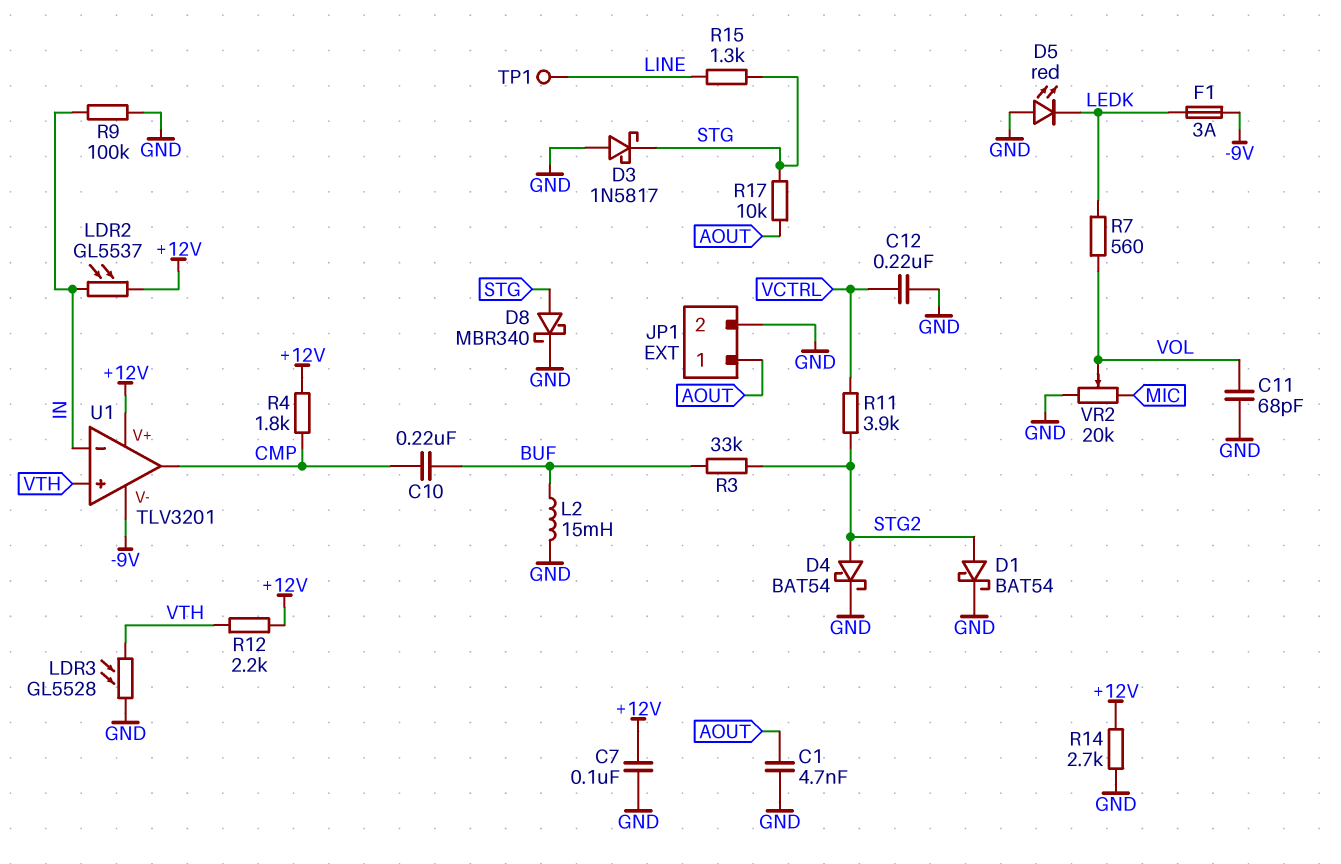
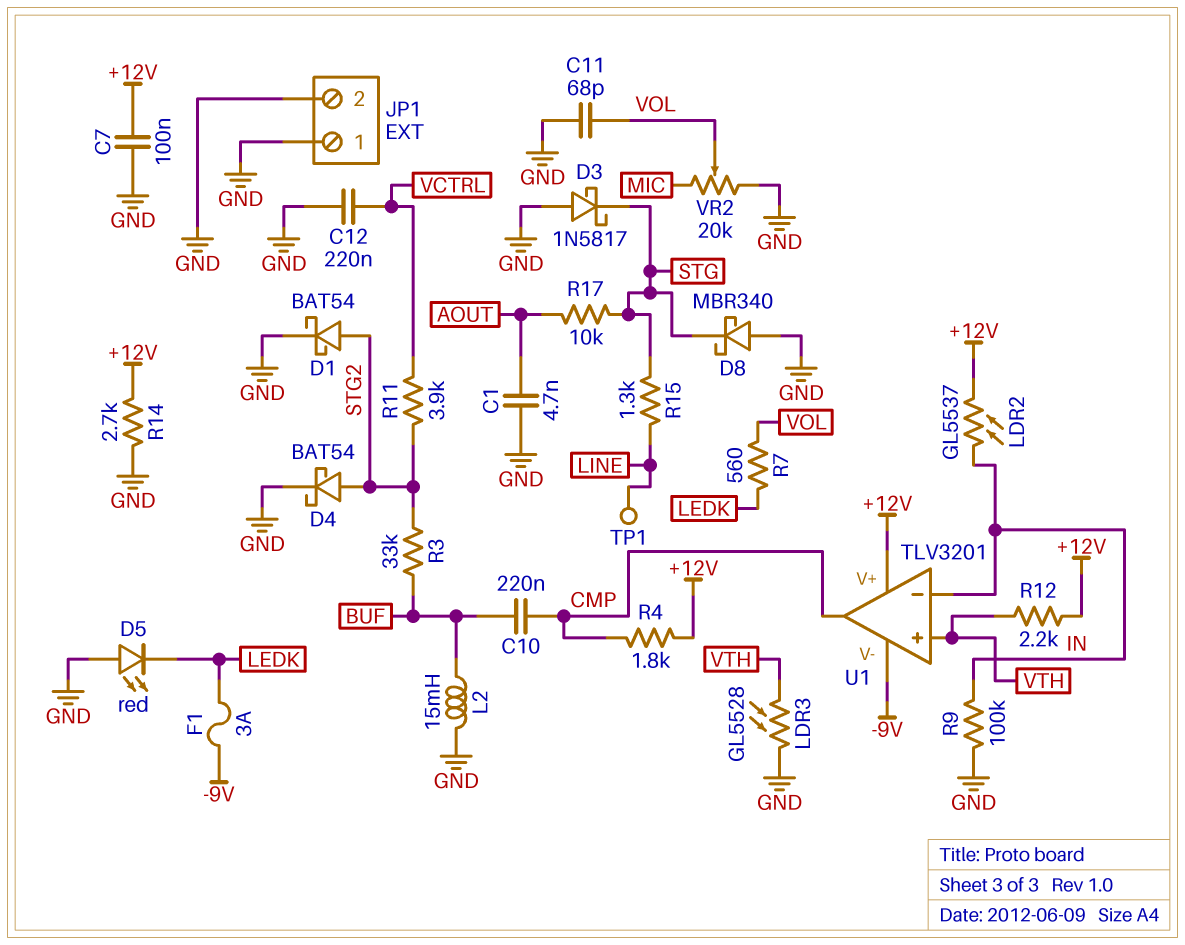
D8: schottky MBR340 (A STG, K GND) -> schottky MBR340 (A GND, K STG)
JP1 pin 1: AOUT -> GND

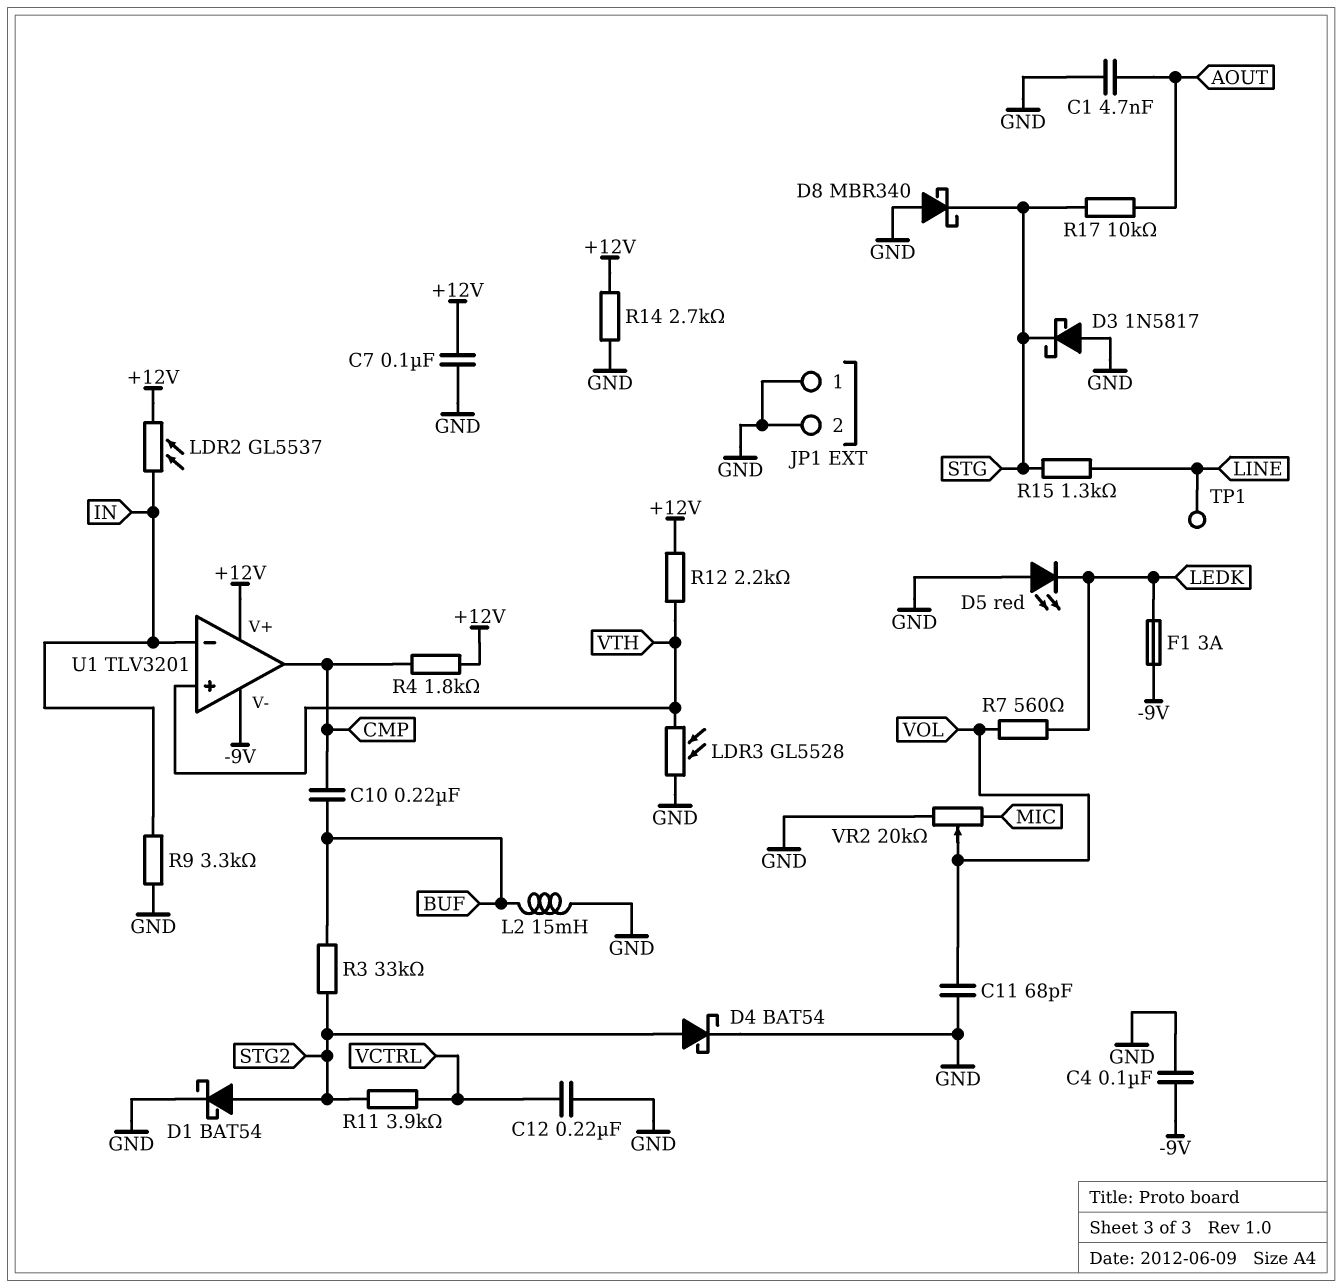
C4: none -> 100nF (-9V, GND)
R9: 100k (GND, IN) -> 3.3k (GND, IN)

